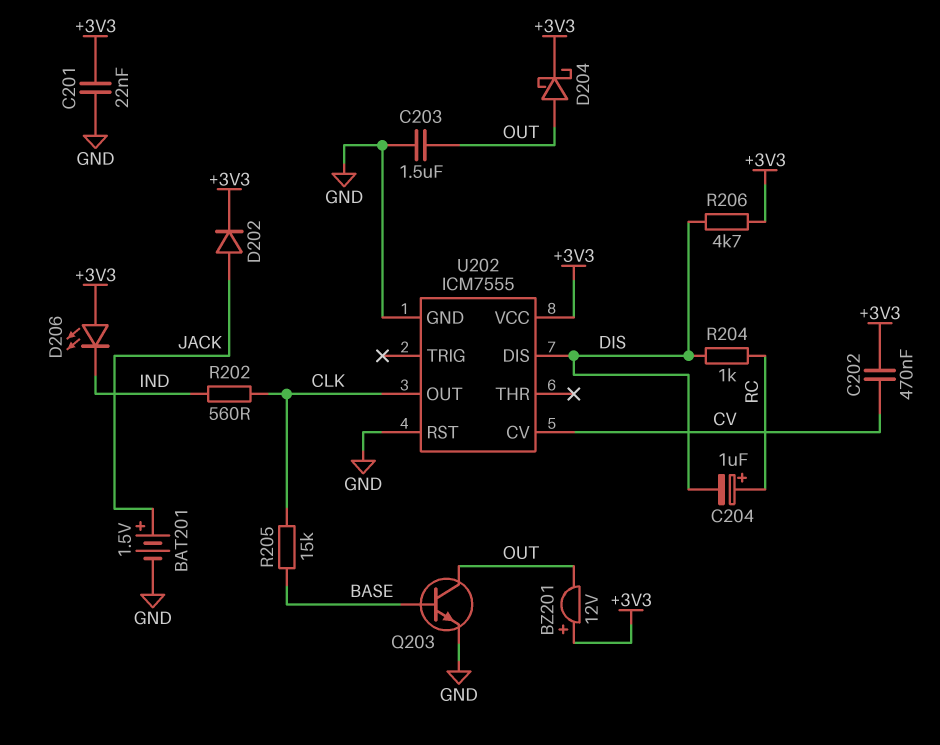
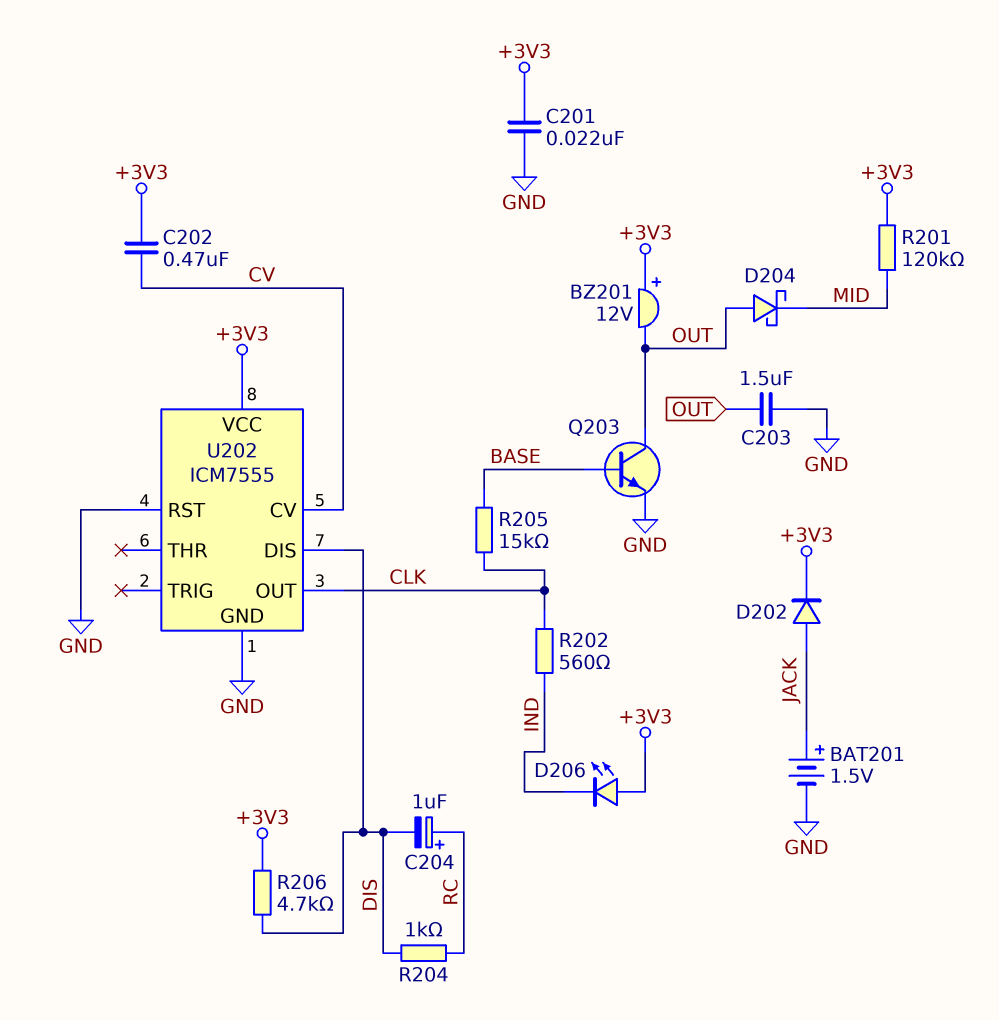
D204: schottky (A OUT, K +3V3) -> schottky (A OUT, K MID)
R201: none -> 120k (+3V3, MID)

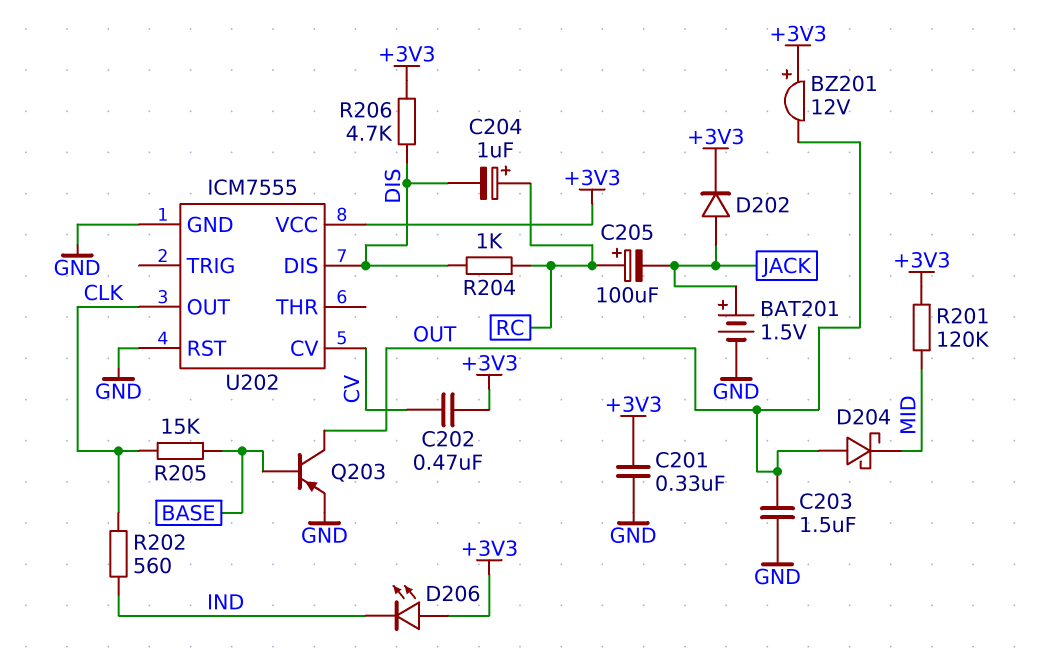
C201: 22nF (+3V3, GND) -> 330nF (+3V3, GND)
C205: none -> 100uF (plus RC, minus JACK)
Q203: NPN (B BASE, C OUT, E GND) -> PNP (B BASE, C OUT, E GND)

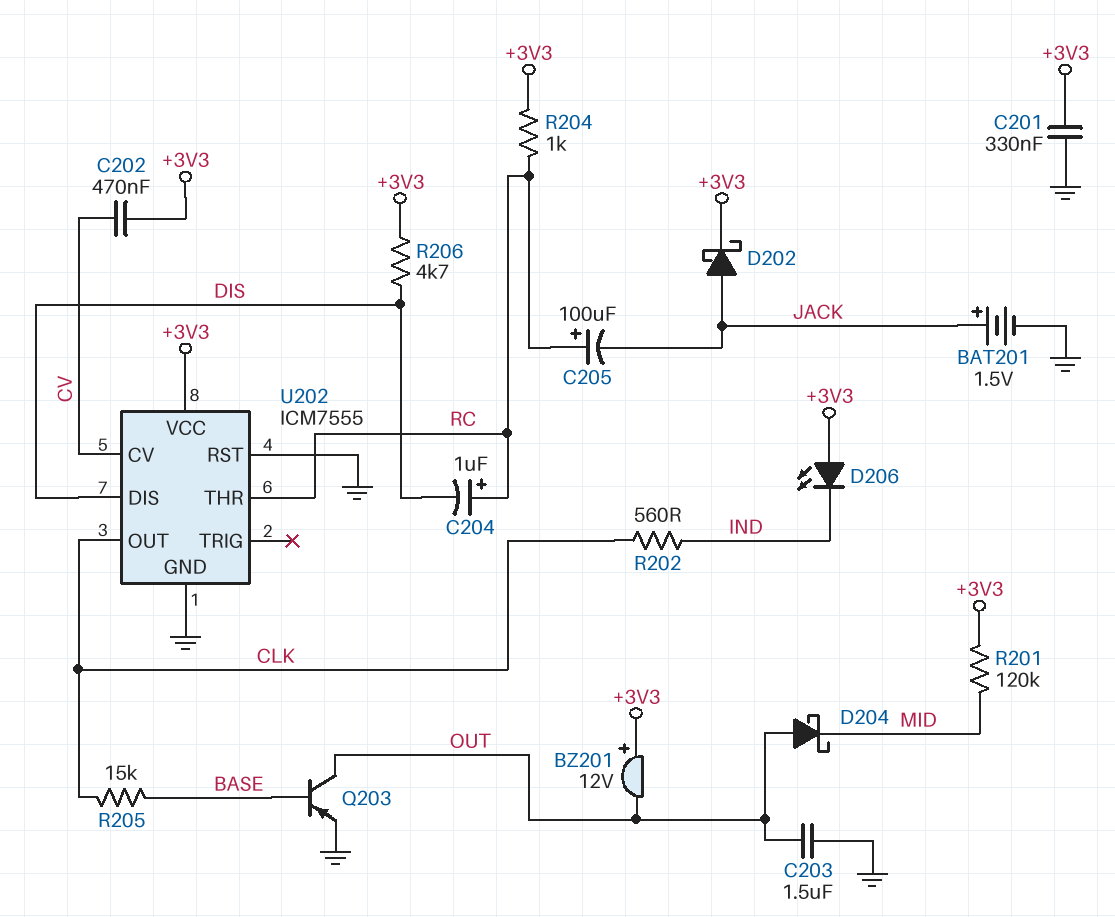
D202: diode (A JACK, K +3V3) -> schottky (A JACK, K +3V3)
R204: 1k (DIS, RC) -> 1k (+3V3, RC)
U202 pin THR: none -> RC

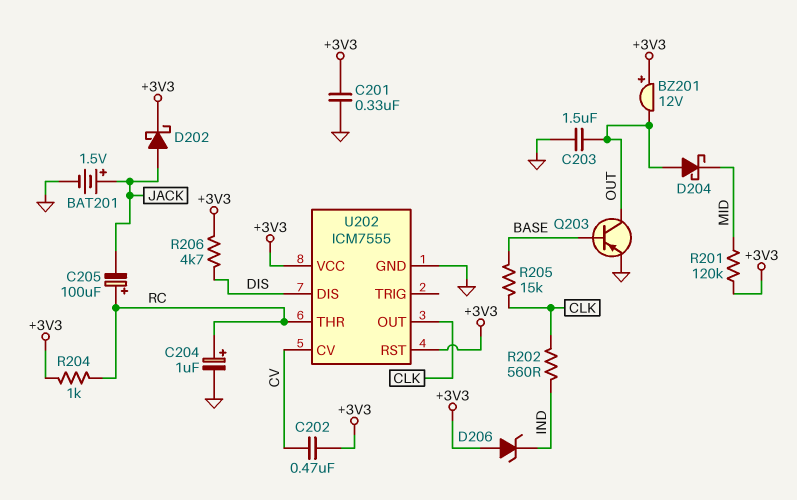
C204: 1uF (plus RC, minus DIS) -> 1uF (plus RC, minus GND)
D206: LED (A +3V3, K IND) -> zener (A +3V3, K IND)
U202 pin RST: GND -> +3V3

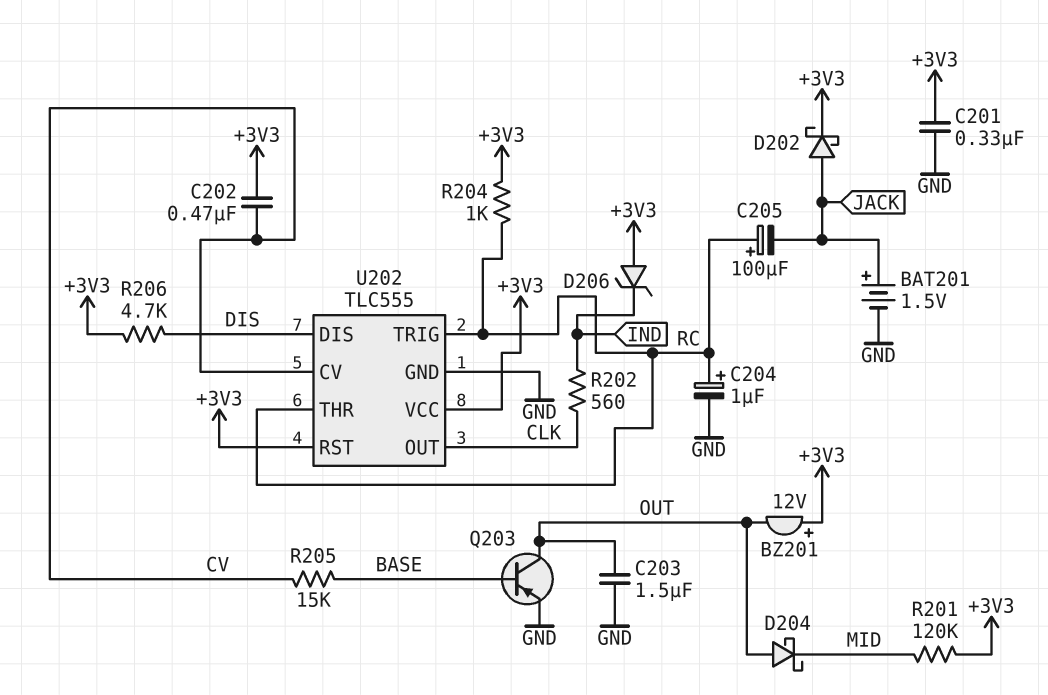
R205: 15k (BASE, CLK) -> 15k (BASE, CV)
U202: ICM7555 -> TLC555
U202 pin TRIG: none -> RC

